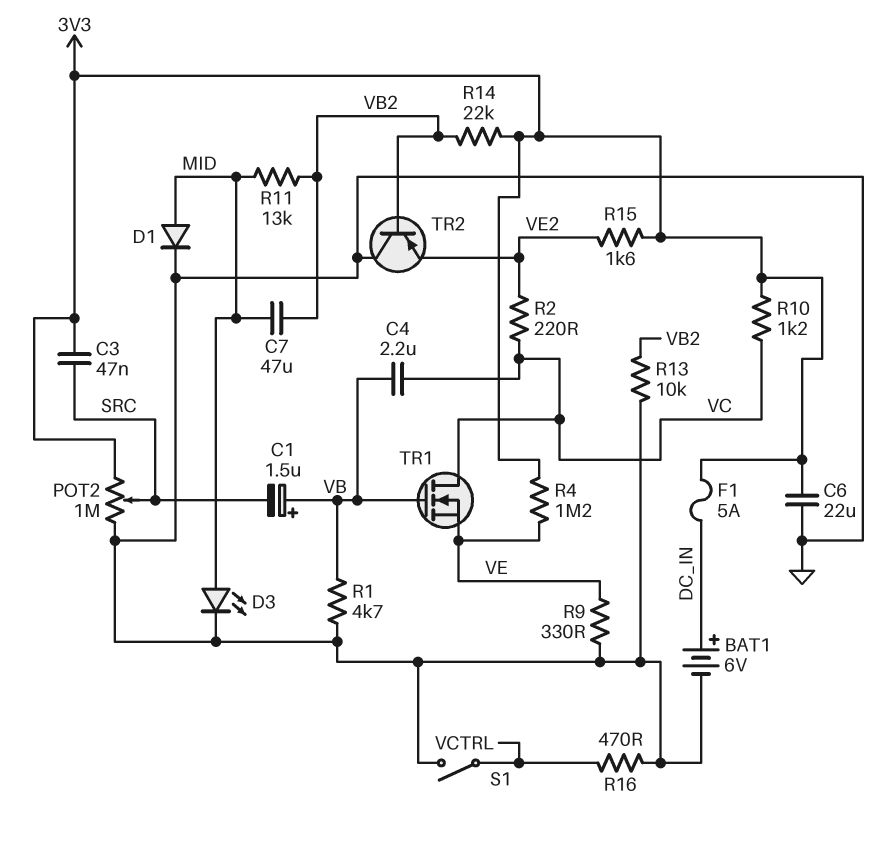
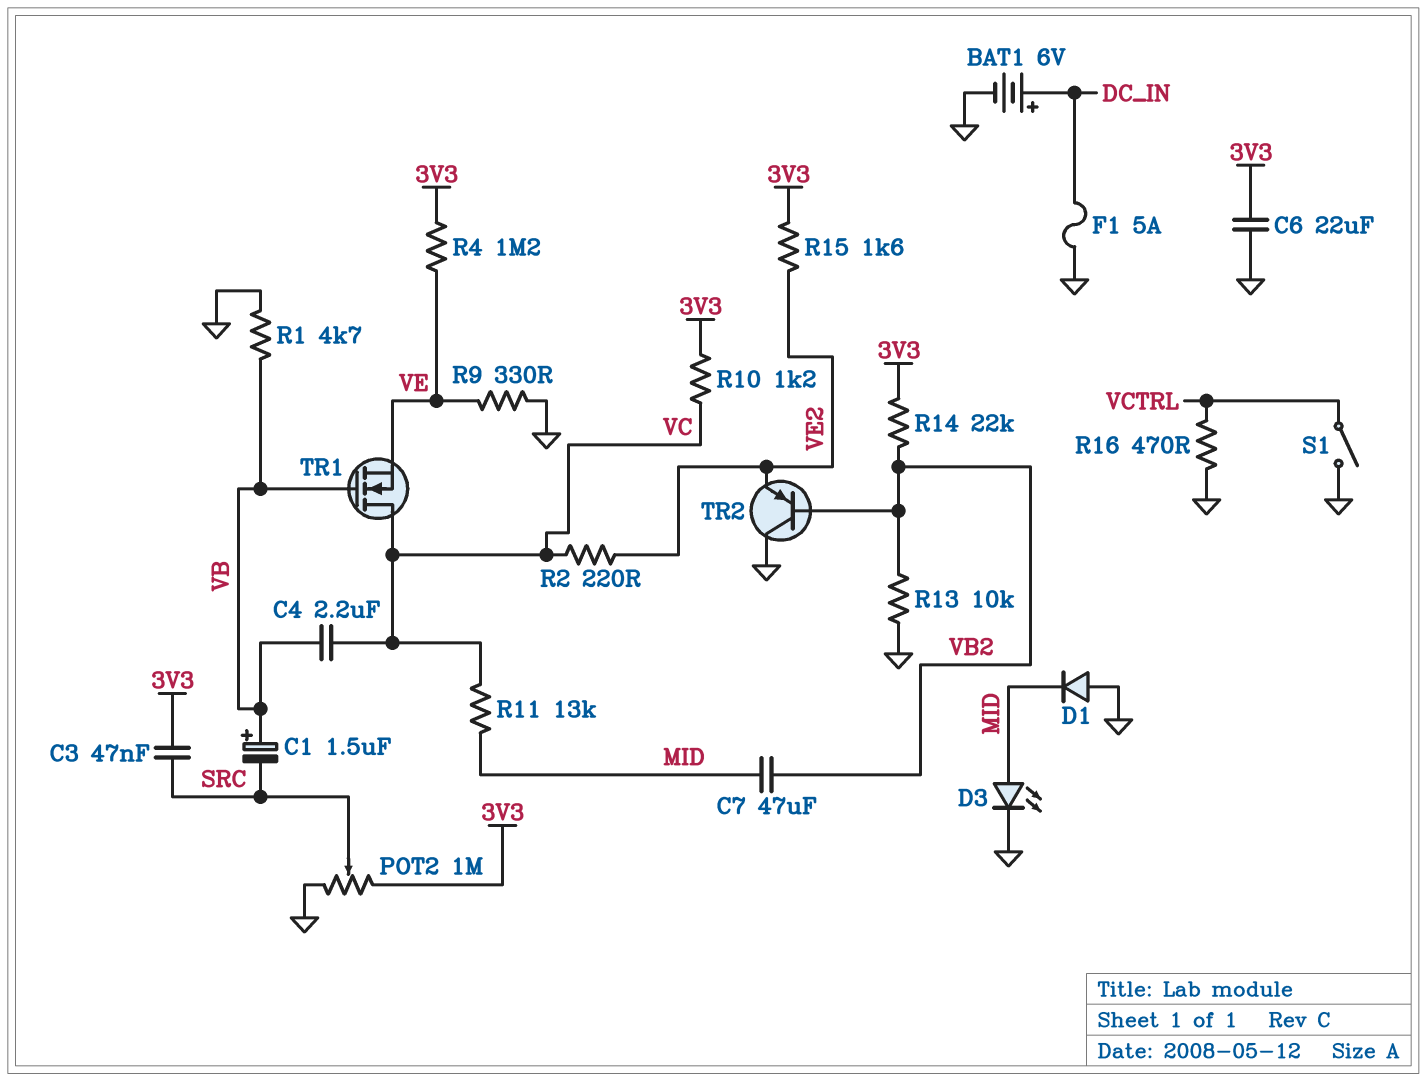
D1: diode (A MID, K GND) -> diode (A GND, K MID)
F1: 5A (3V3, DC_IN) -> 5A (DC_IN, GND)
R11: 13k (MID, VB2) -> 13k (MID, VC)

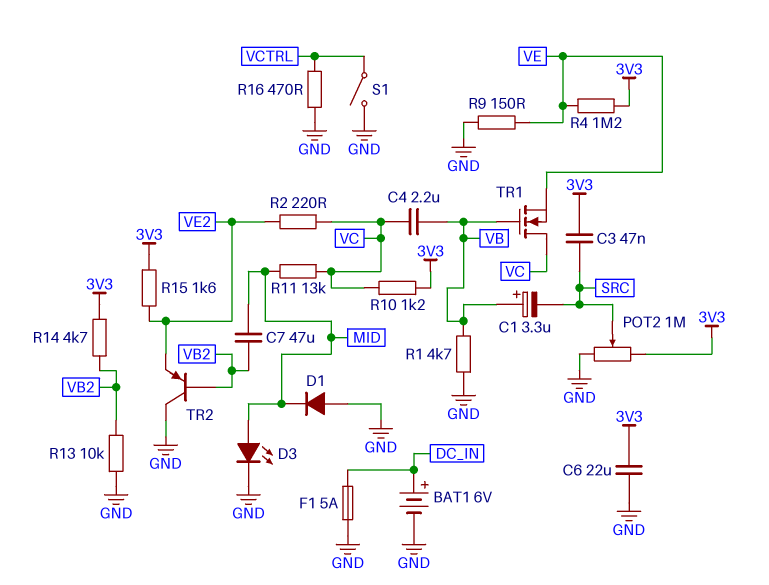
C1: 1.5uF (plus VB, minus SRC) -> 3.3uF (plus VB, minus SRC)
R9: 330 (GND, VE) -> 150 (GND, VE)
R14: 22k (3V3, VB2) -> 4.7k (3V3, VB2)

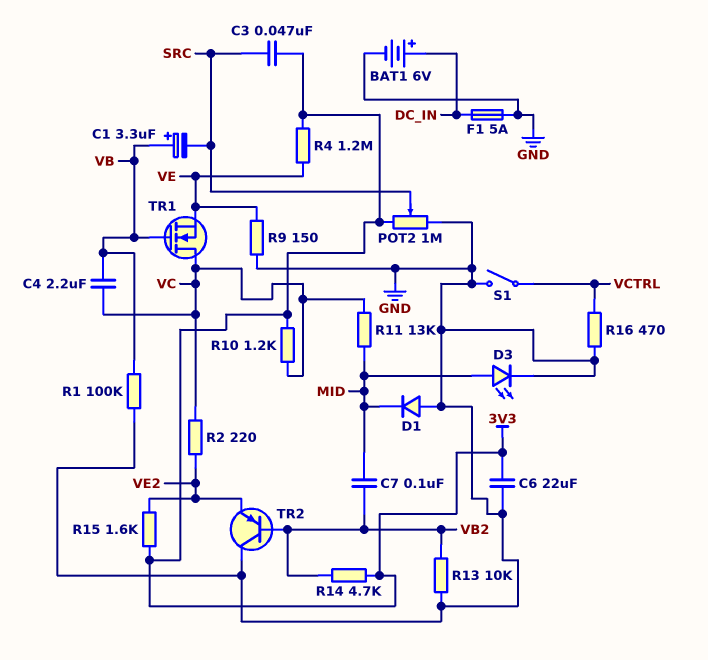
C7: 47uF (MID, VB2) -> 100nF (MID, VB2)
R1: 4.7k (GND, VB) -> 100k (GND, VB)

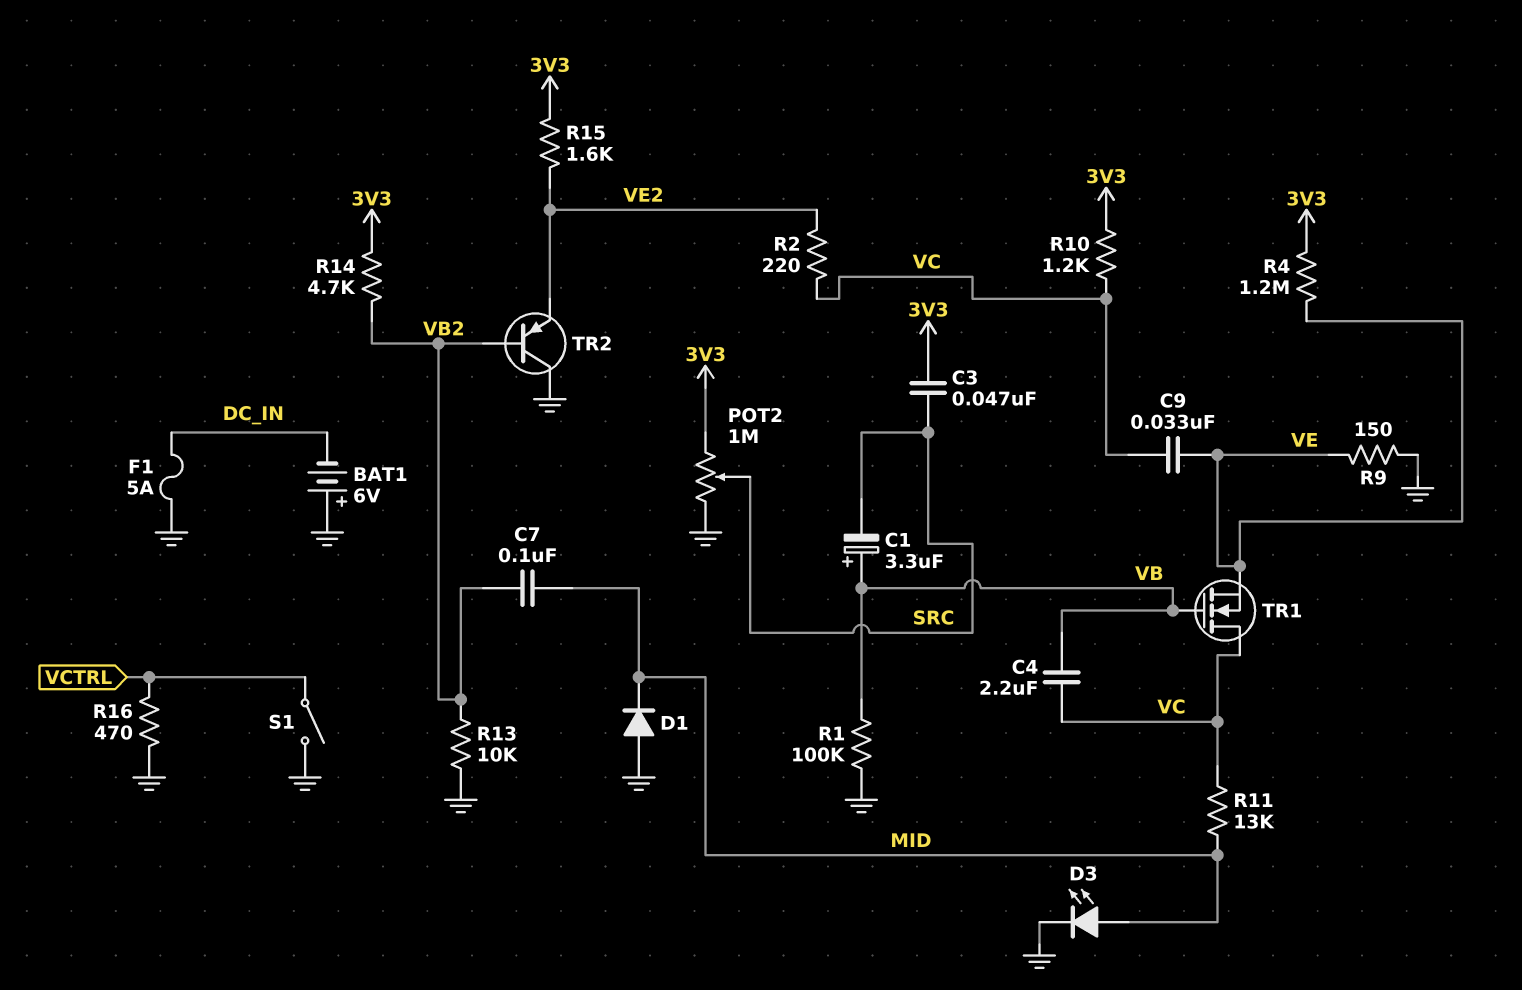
BAT1: 6V (plus DC_IN, minus GND) -> 6V (plus GND, minus DC_IN)
C6: 22uF (3V3, GND) -> none
C9: none -> 33nF (VC, VE)

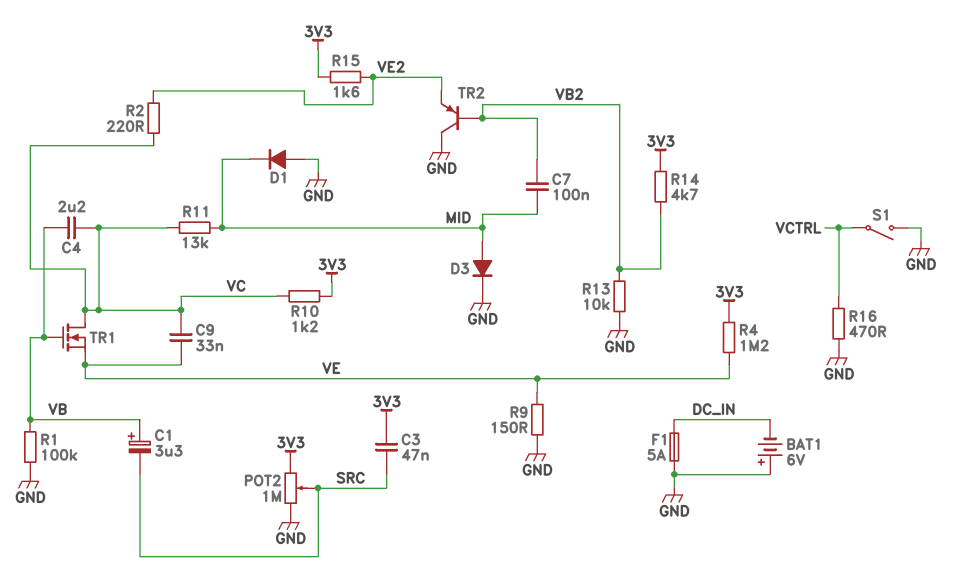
D3: LED (A MID, K GND) -> diode (A MID, K GND)

